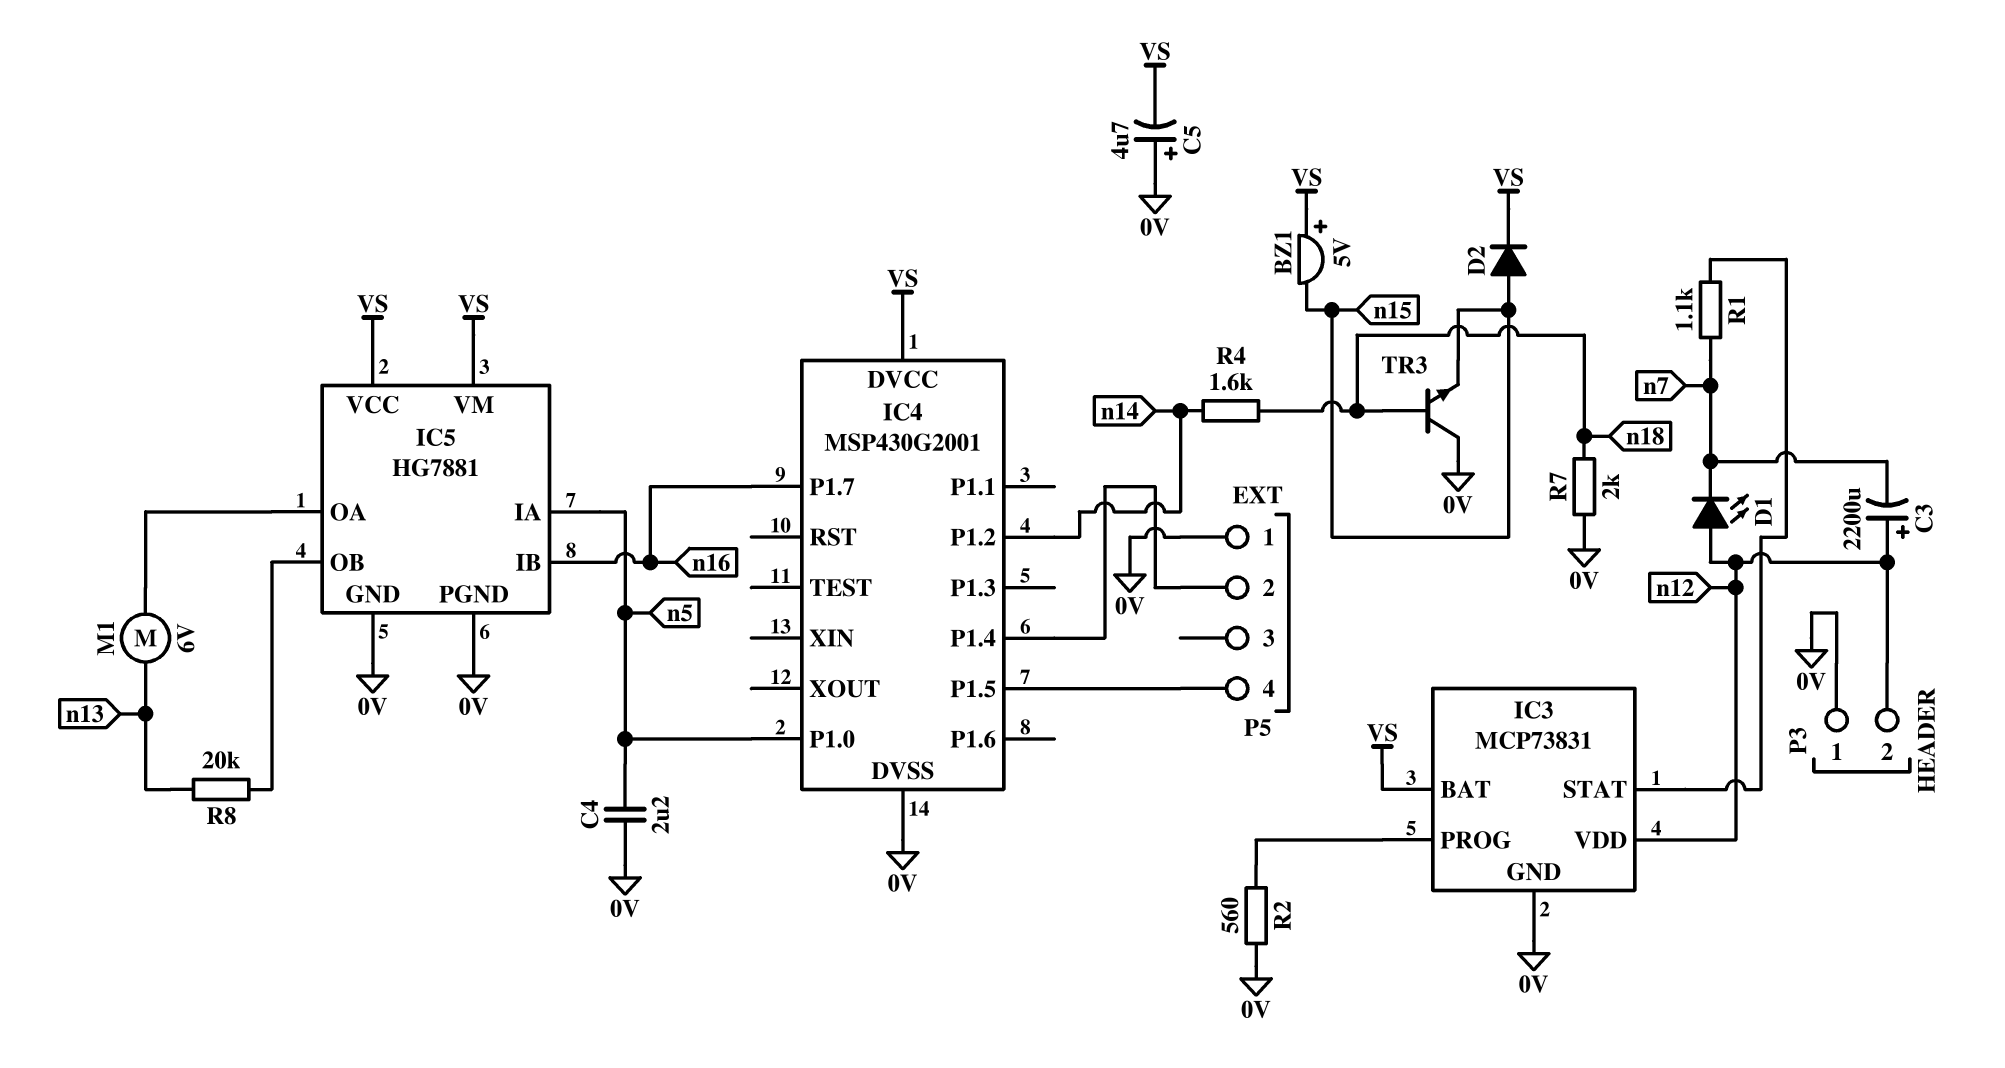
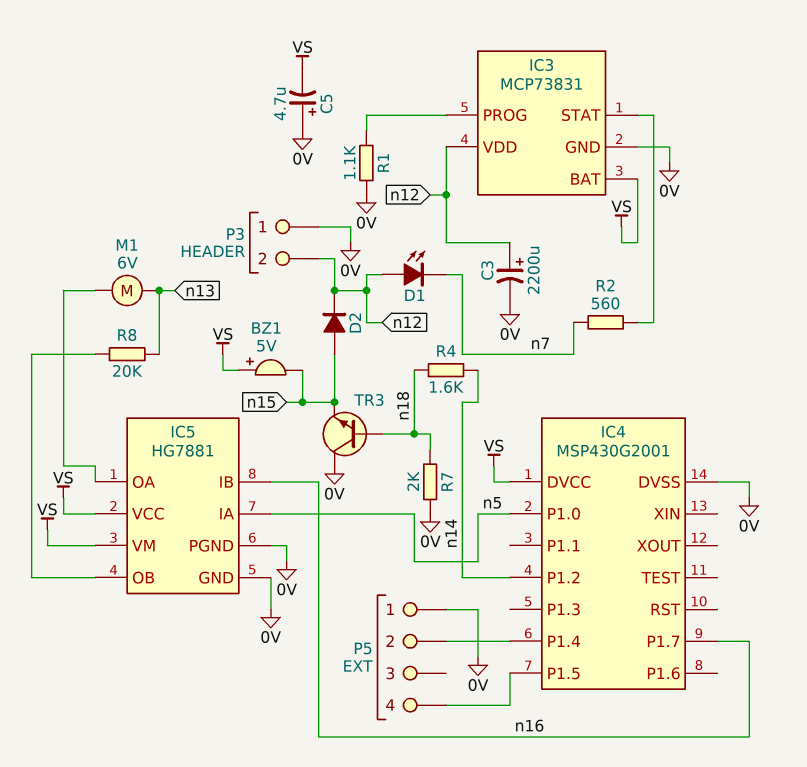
C3: 2200uF (plus n12, minus n7) -> 2200uF (plus n12, minus 0V)
C4: 2.2uF (0V, n5) -> none
D2: diode (A n15, K VS) -> diode (A n15, K n12)
R1: 1.1k (IC3/STAT, n7) -> 1.1k (0V, IC3/PROG)
R2: 560 (0V, IC3/PROG) -> 560 (IC3/STAT, n7)

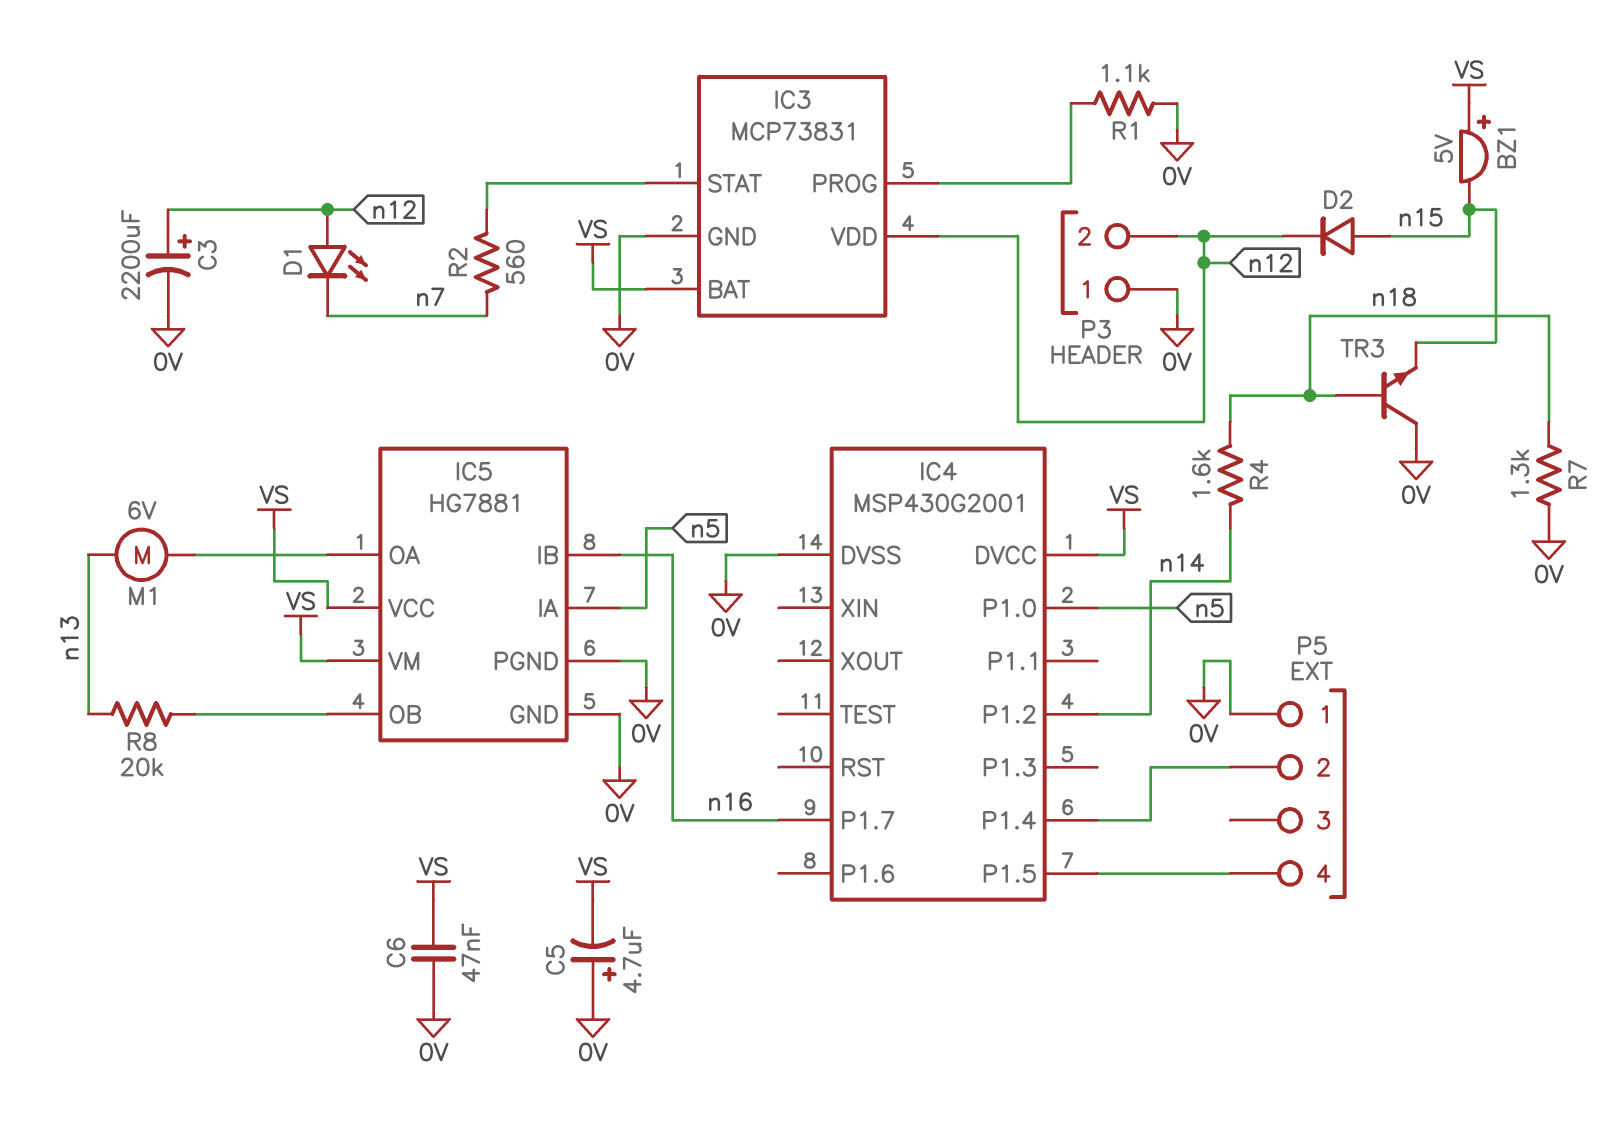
C6: none -> 47nF (0V, VS)
R7: 2k (0V, n18) -> 1.3k (0V, n18)

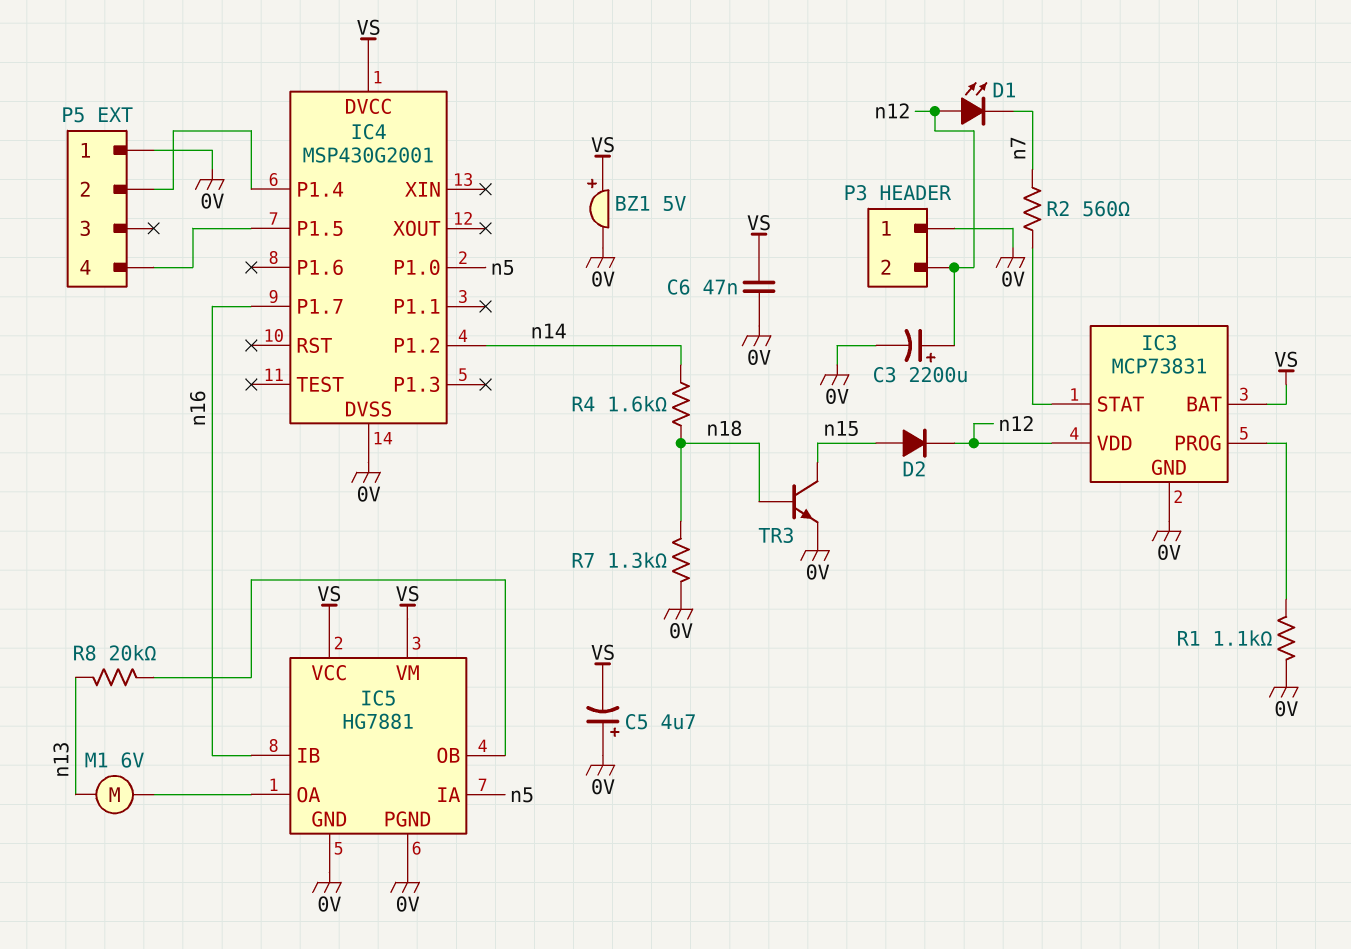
BZ1: buzzer 5V (plus VS, minus n15) -> buzzer 5V (plus VS, minus 0V)
TR3: NPN (B n18, C 0V, E n15) -> NPN (B n18, C n15, E 0V)

